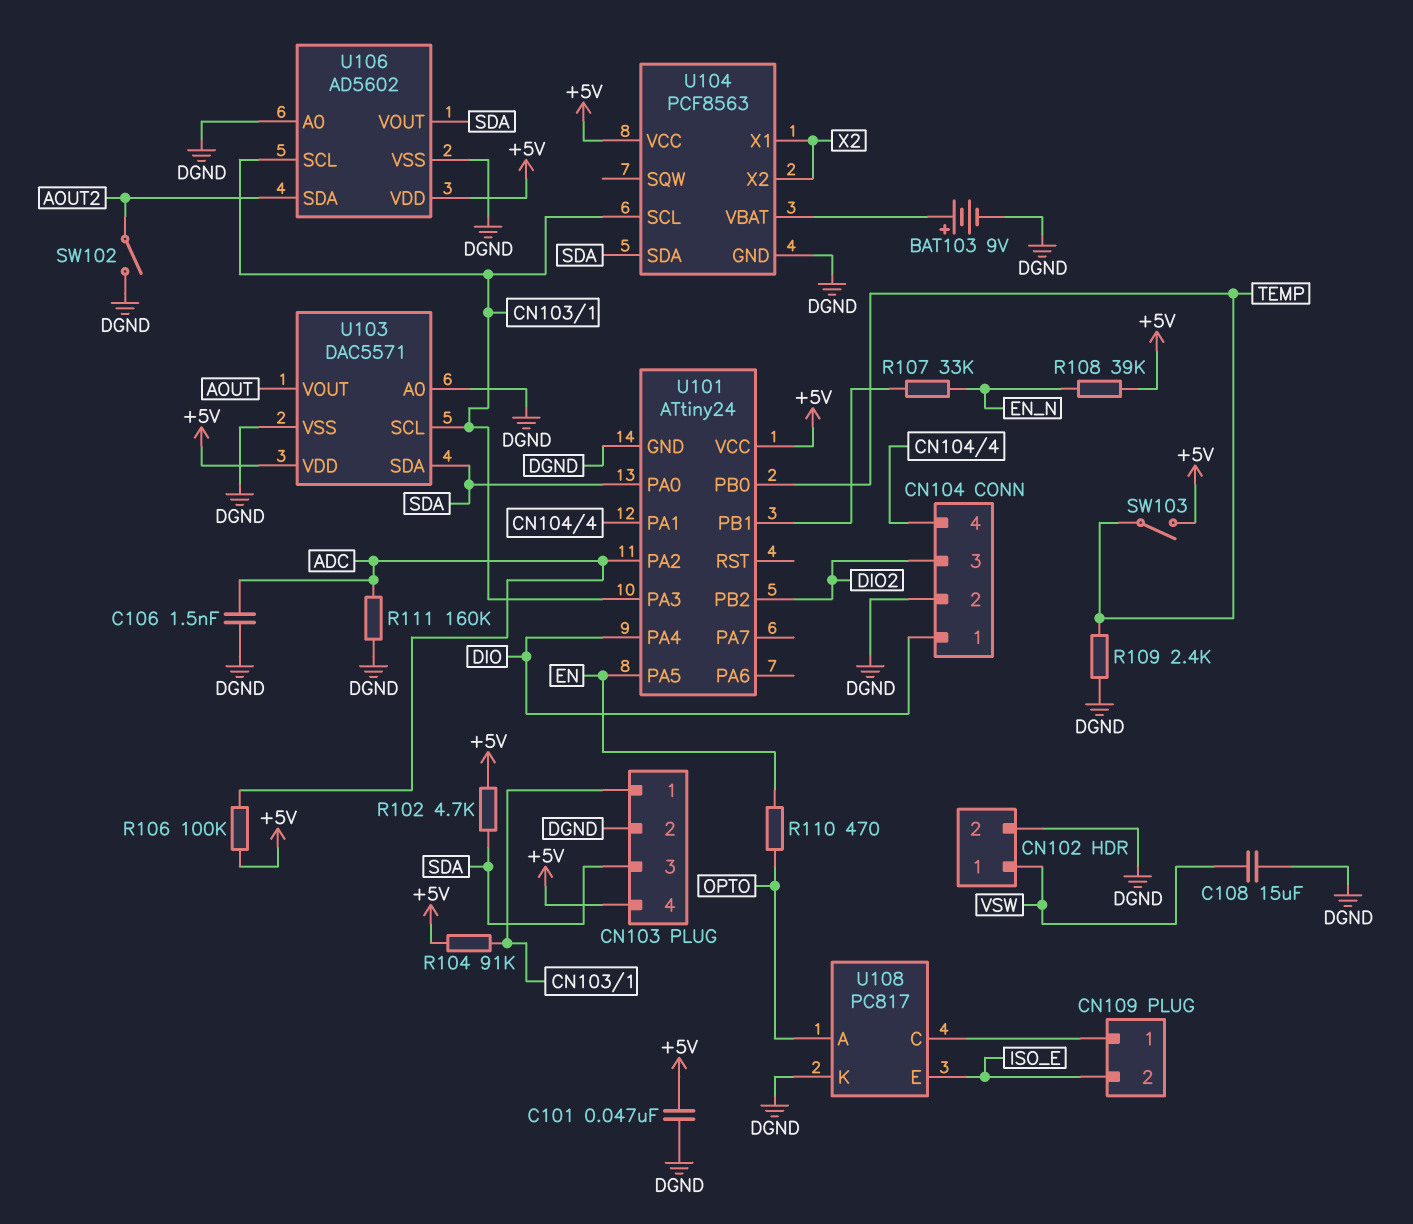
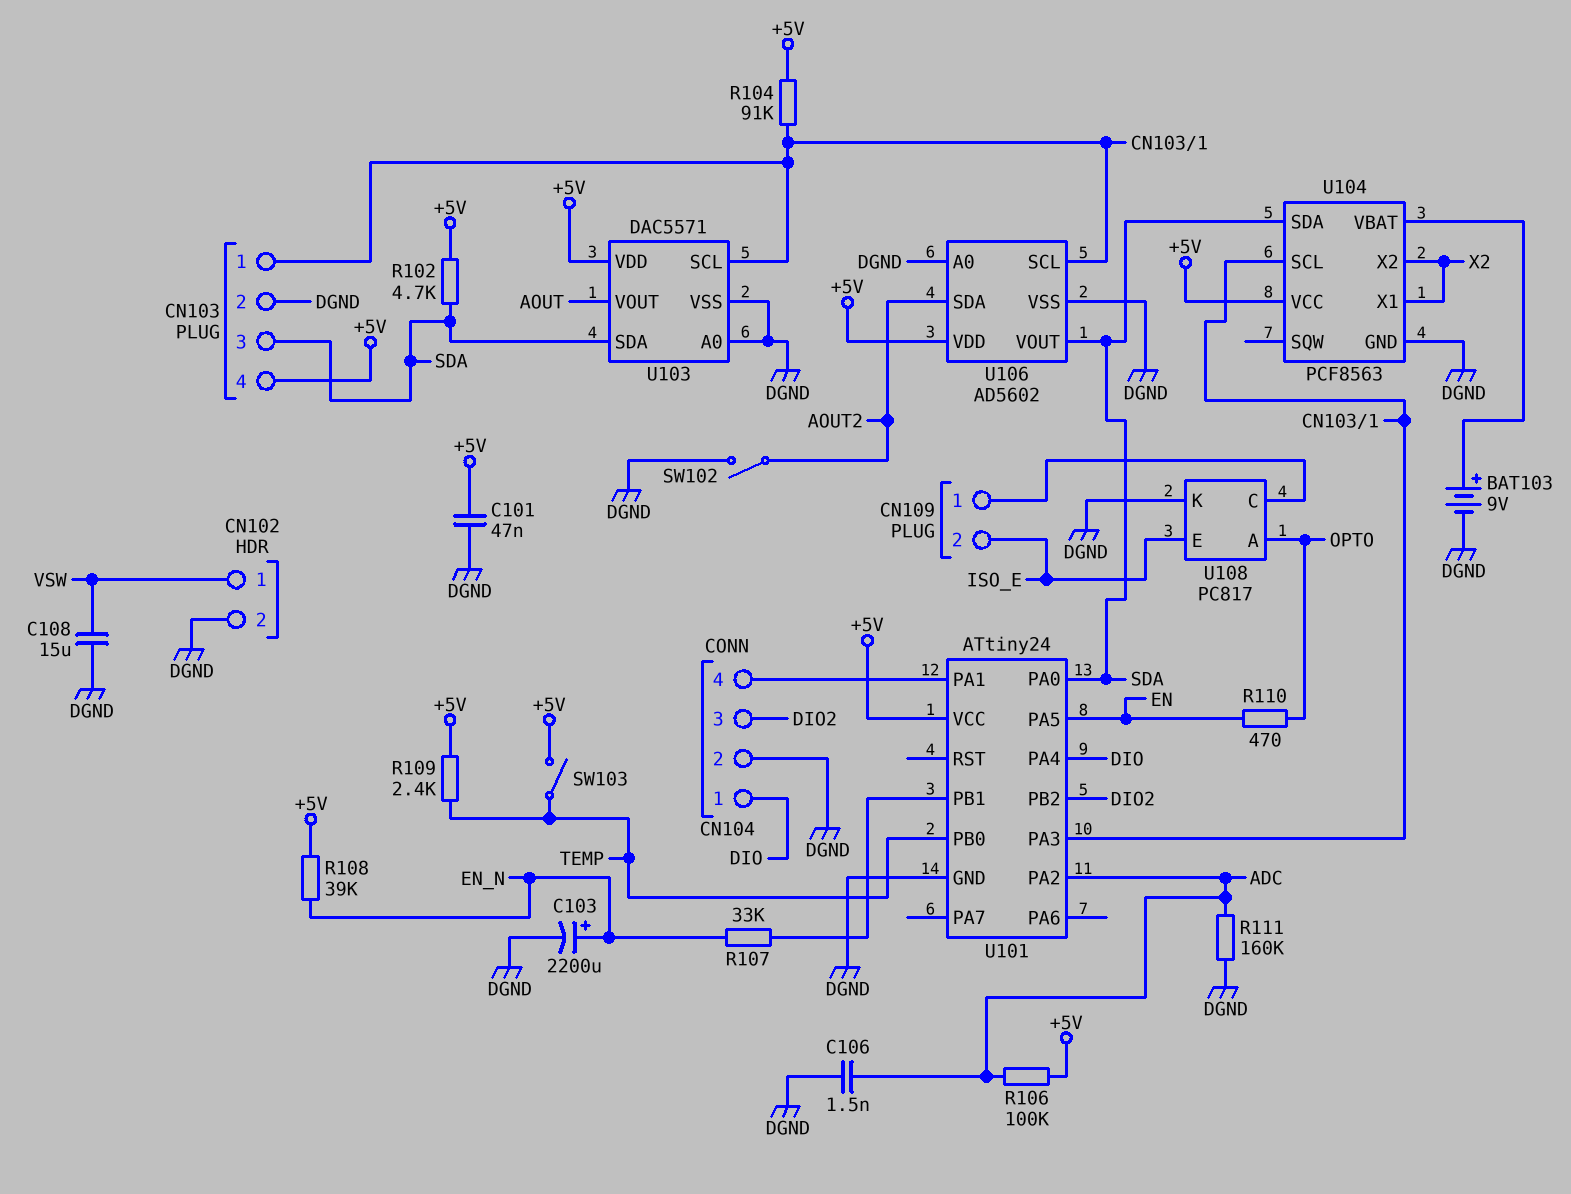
C103: none -> 2200uF (plus EN_N, minus DGND)
R109: 2.4k (DGND, TEMP) -> 2.4k (+5V, TEMP)

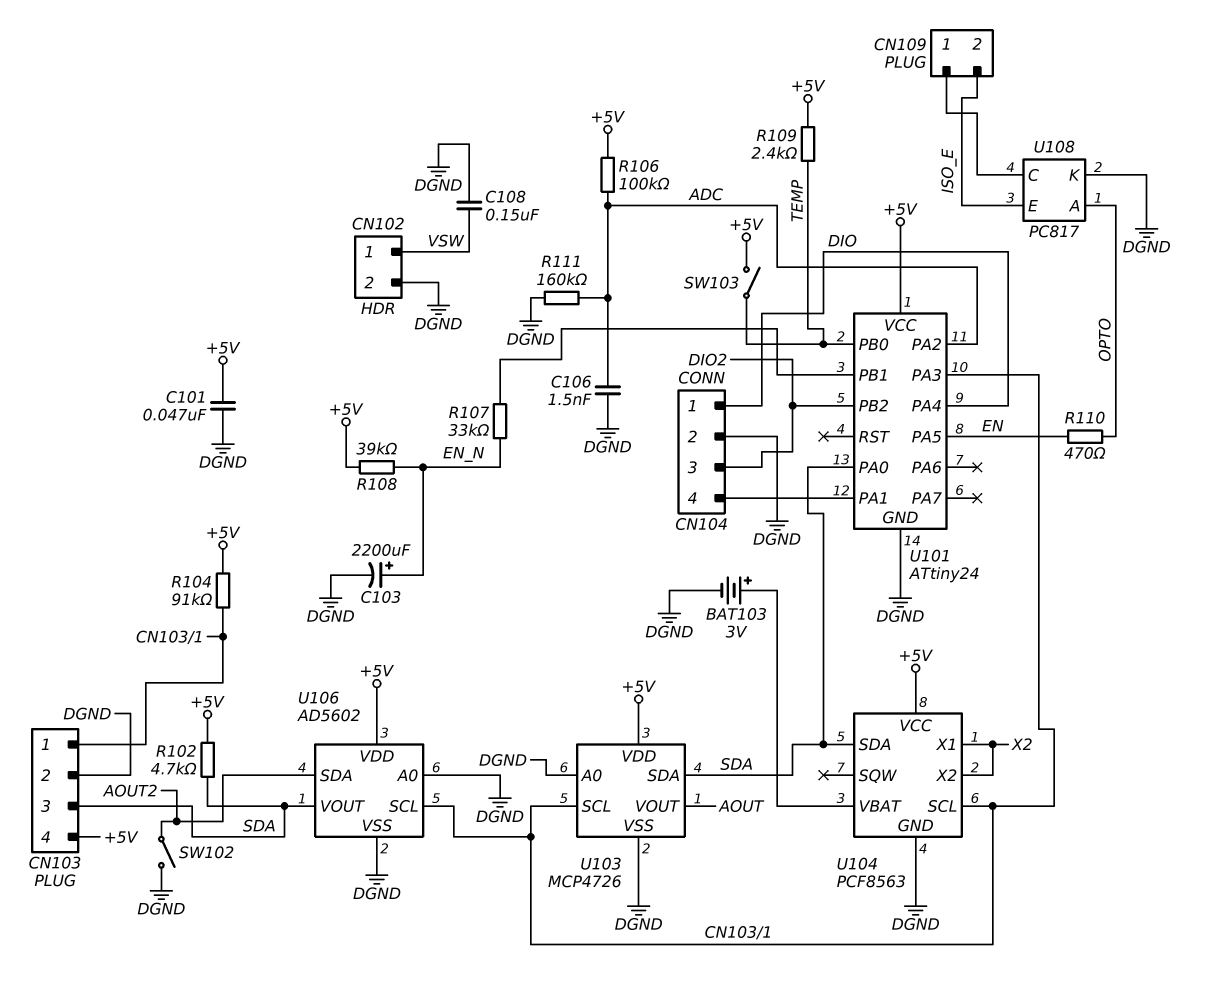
BAT103: 9V (plus U104/VBAT, minus DGND) -> 3V (plus U104/VBAT, minus DGND)
C108: 15uF (DGND, VSW) -> 150nF (DGND, VSW)
U103: DAC5571 -> MCP4726

